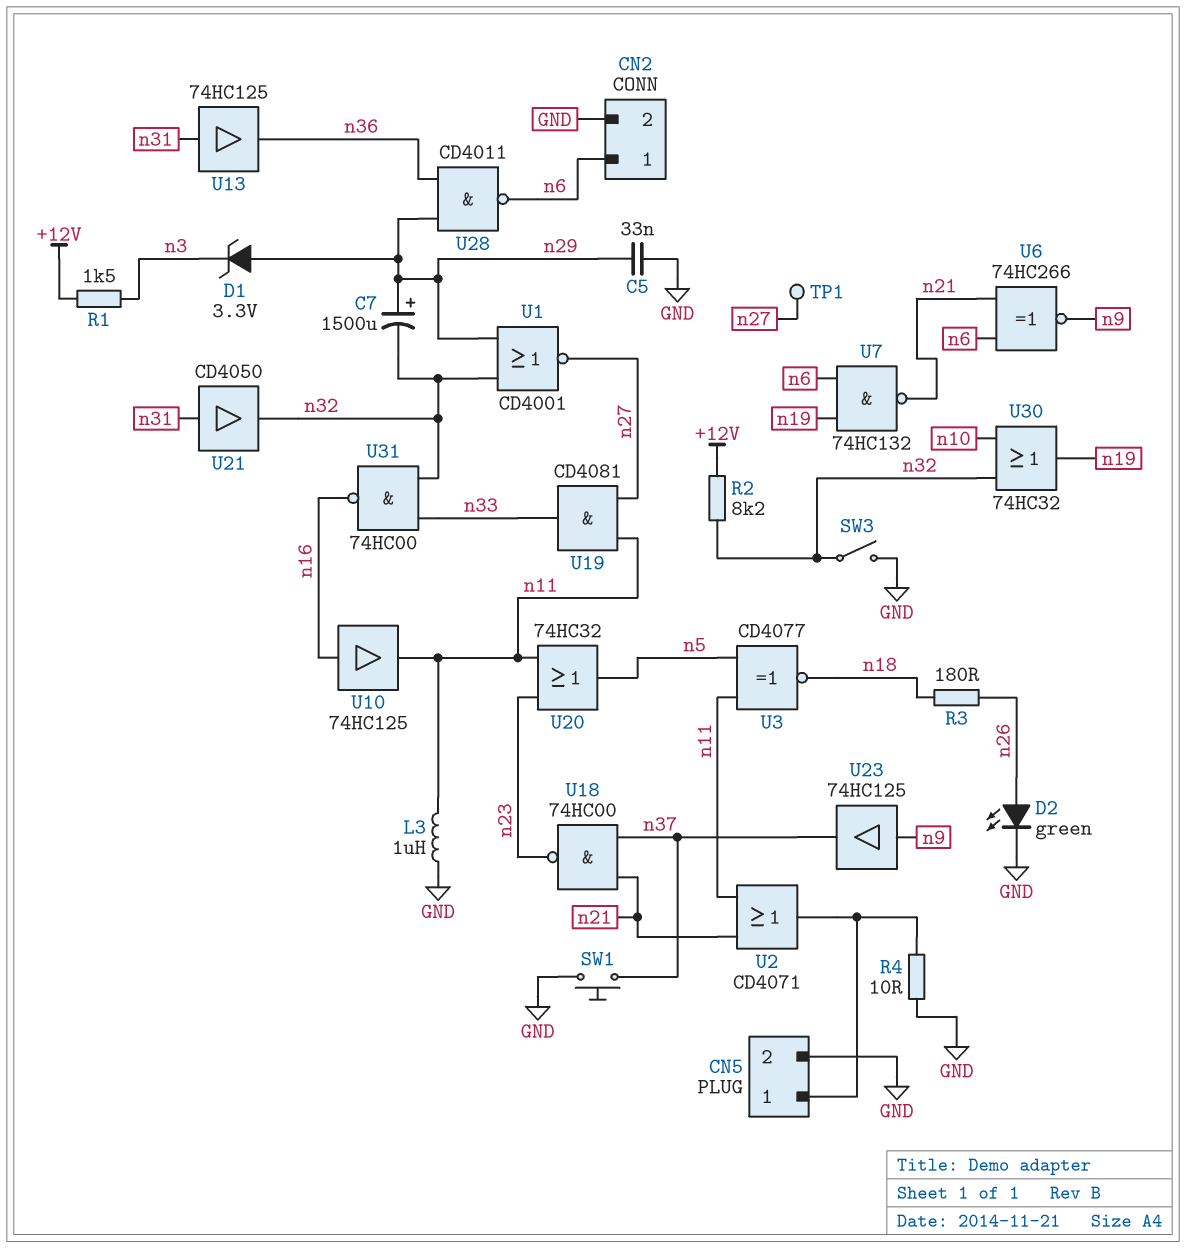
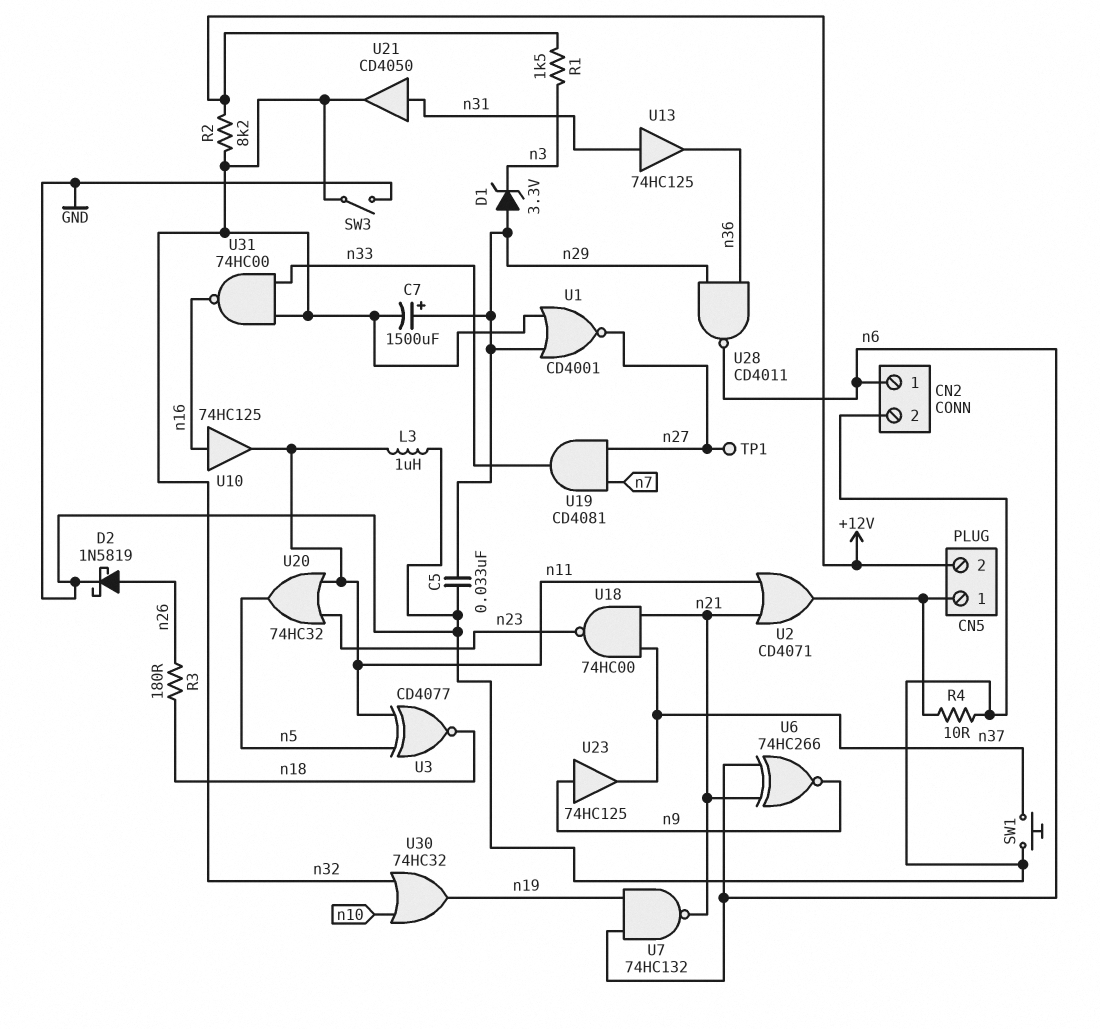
CN5 pin 2: GND -> +12V
D2: LED green (A n26, K GND) -> schottky 1N5819 (A n26, K GND)
U19: AND CD4081 (in n11, in n27, out n33) -> AND CD4081 (in n7, in n27, out n33)

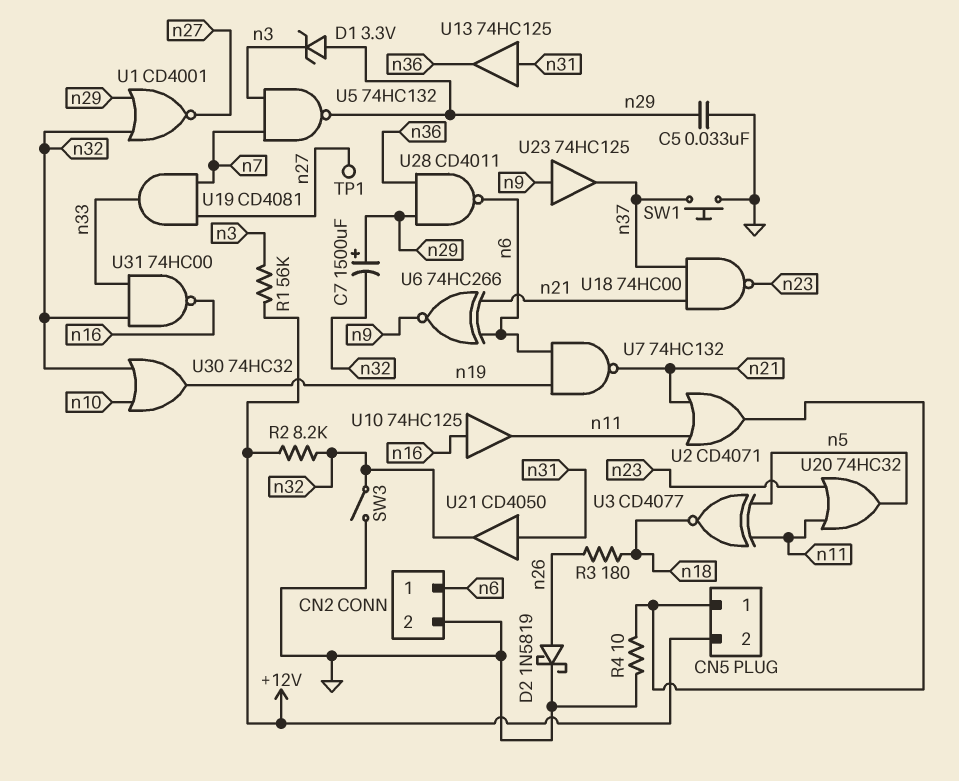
L3: 1uH (GND, n11) -> none
R1: 1.5k (+12V, n3) -> 56k (+12V, n3)
U5: none -> NAND 74HC132 (in n3, in n7, out n29)

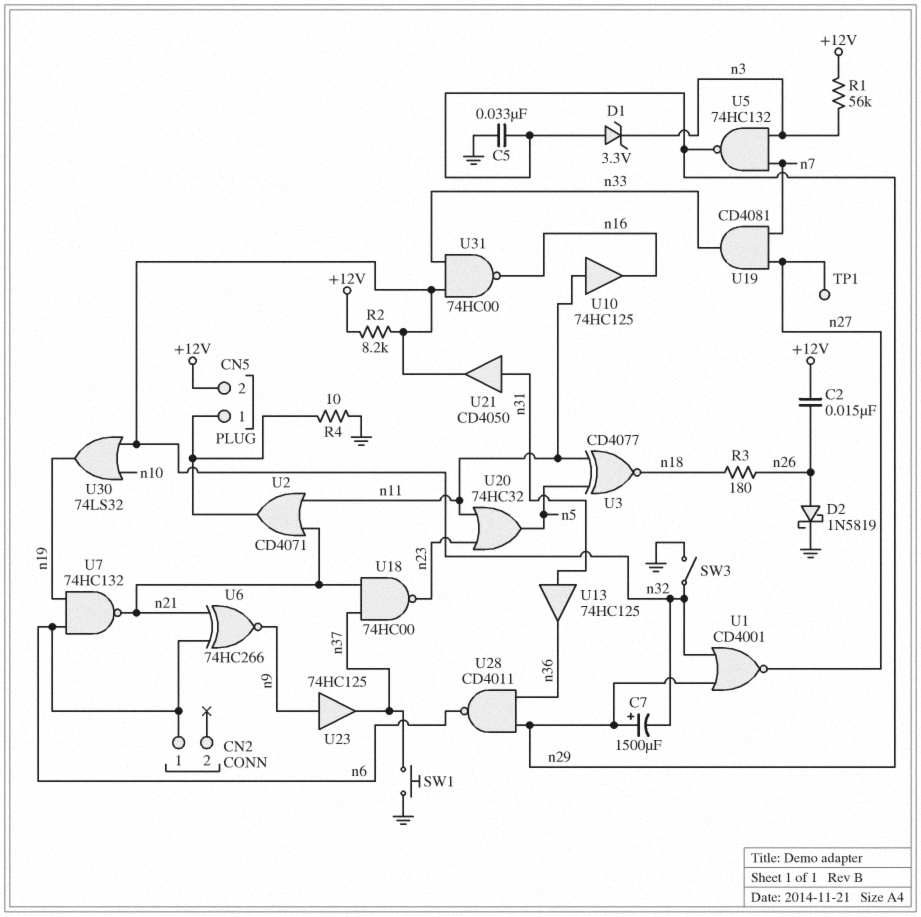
C2: none -> 15nF (+12V, n26)
CN2 pin 2: GND -> none
U10: buffer 74HC125 (in n16, out n11) -> buffer 74HC125 (in n11, out n16)
U30: OR 74HC32 (in n10, in n32, out n19) -> OR 74LS32 (in n10, in n32, out n19)

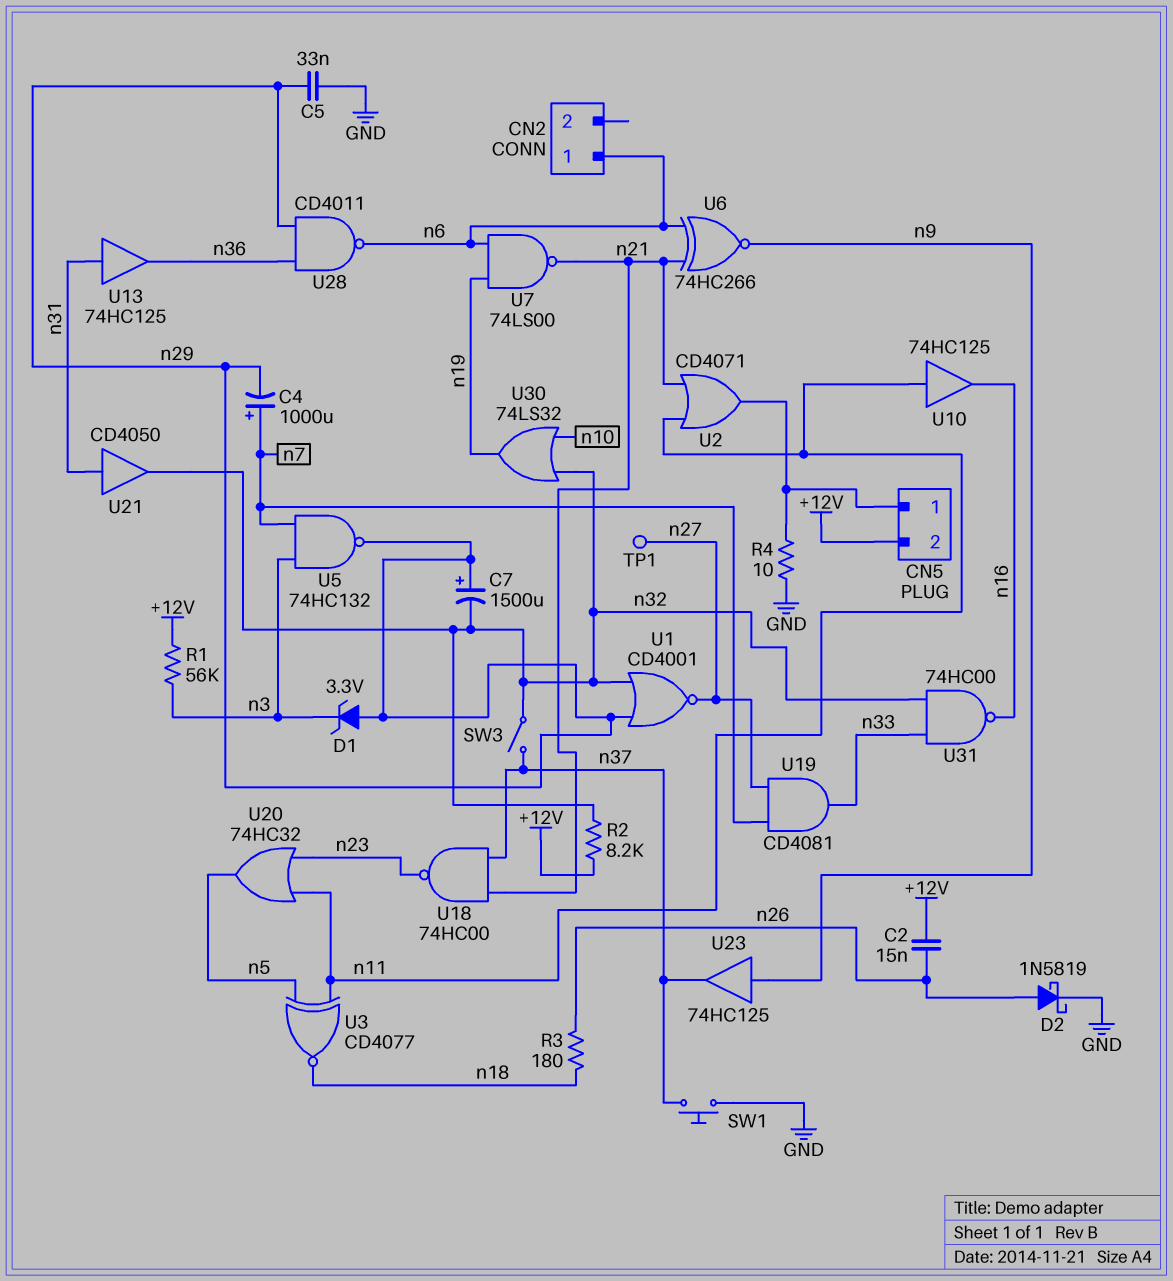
C4: none -> 1000uF (plus n7, minus n29)
SW3: switch (GND, n32) -> switch (n32, n37)
U7: NAND 74HC132 (in n6, in n19, out n21) -> NAND 74LS00 (in n6, in n19, out n21)

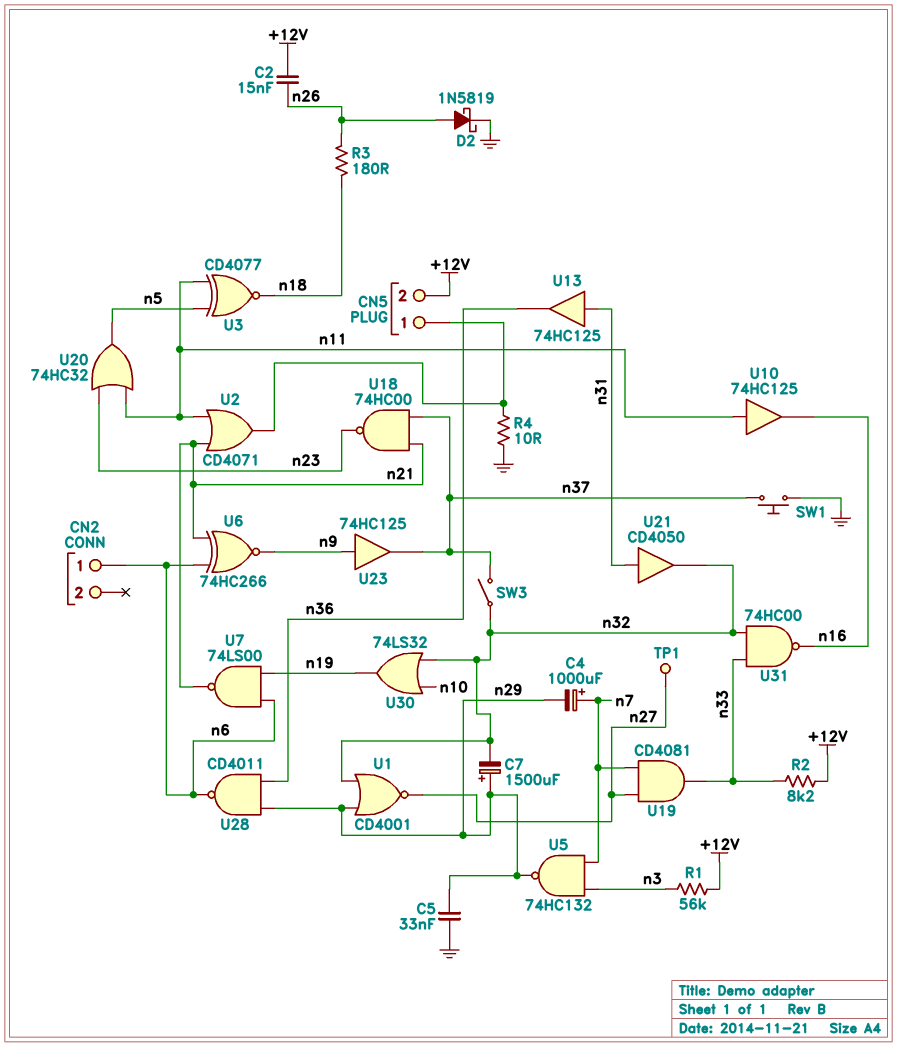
D1: zener 3.3V (A n29, K n3) -> none
R2: 8.2k (+12V, n32) -> 8.2k (+12V, n33)

